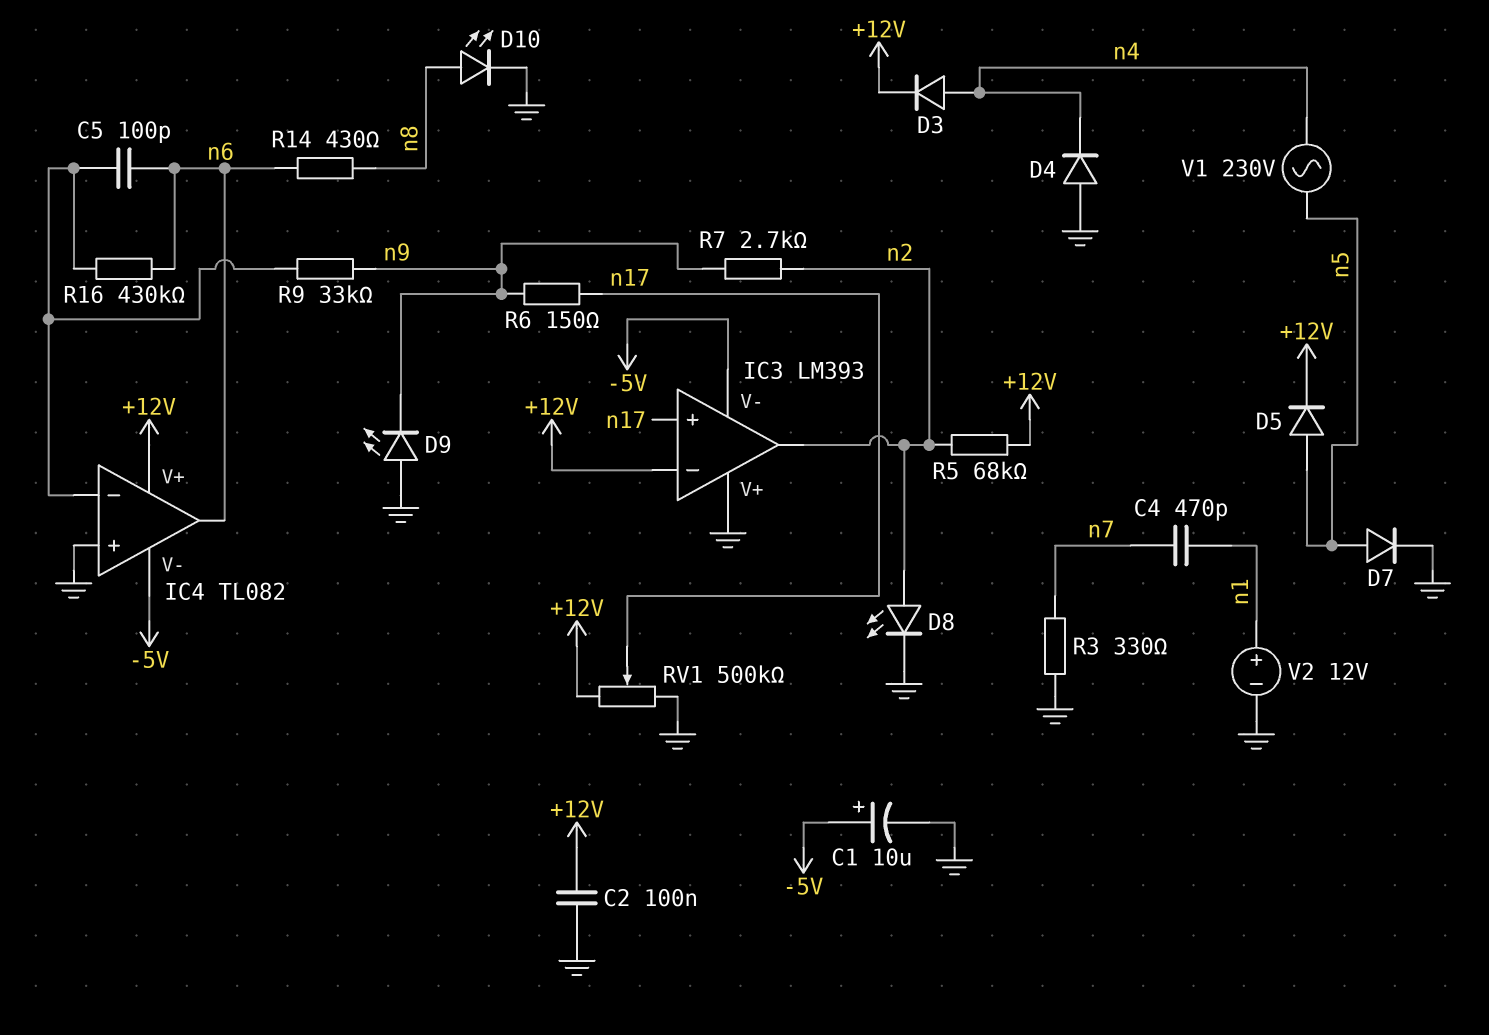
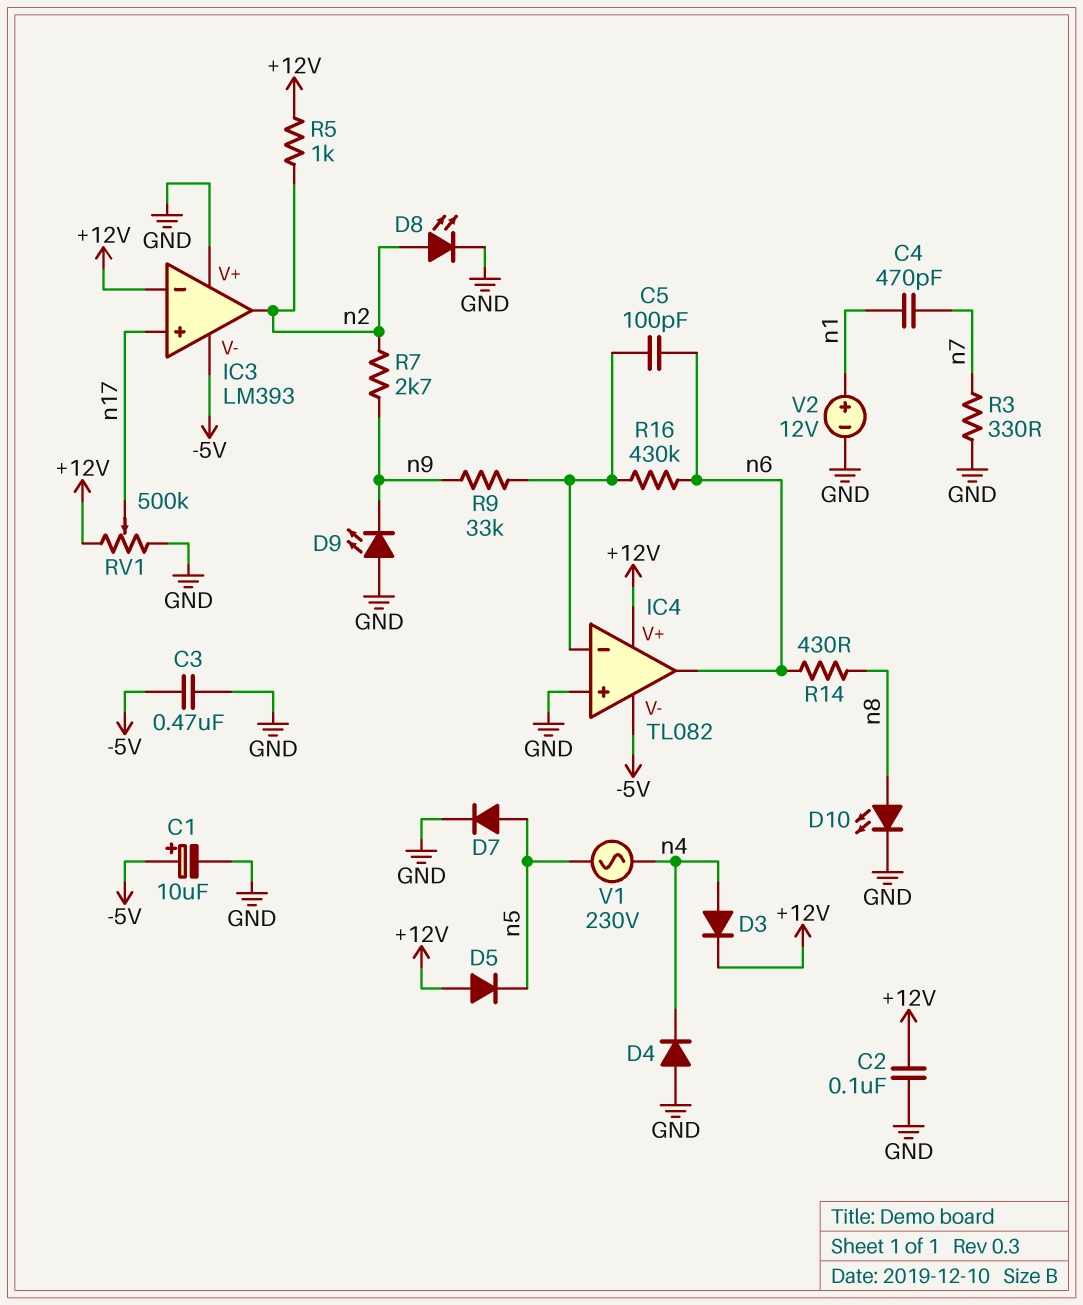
C3: none -> 470nF (-5V, GND)
D5: diode (A n5, K +12V) -> diode (A +12V, K n5)
R5: 68k (+12V, n2) -> 1k (+12V, n2)
R6: 150 (n9, n17) -> none

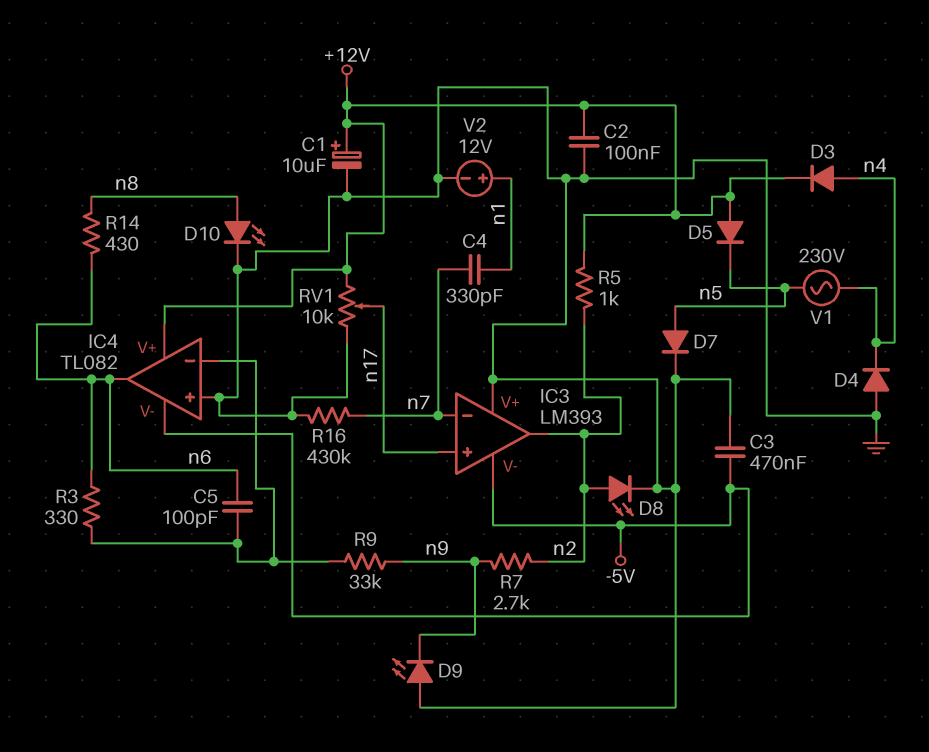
C1: 10uF (plus -5V, minus GND) -> 10uF (plus +12V, minus GND)
C4: 470pF (n1, n7) -> 330pF (n1, n7)
IC3 pin in-: +12V -> n7
R3: 330 (GND, n7) -> 330 (IC4/in-, n6)
R16: 430k (IC4/in-, n6) -> 430k (GND, n7)
RV1: 500k (+12V, GND, wiper n17) -> 10k (+12V, GND, wiper n17)

